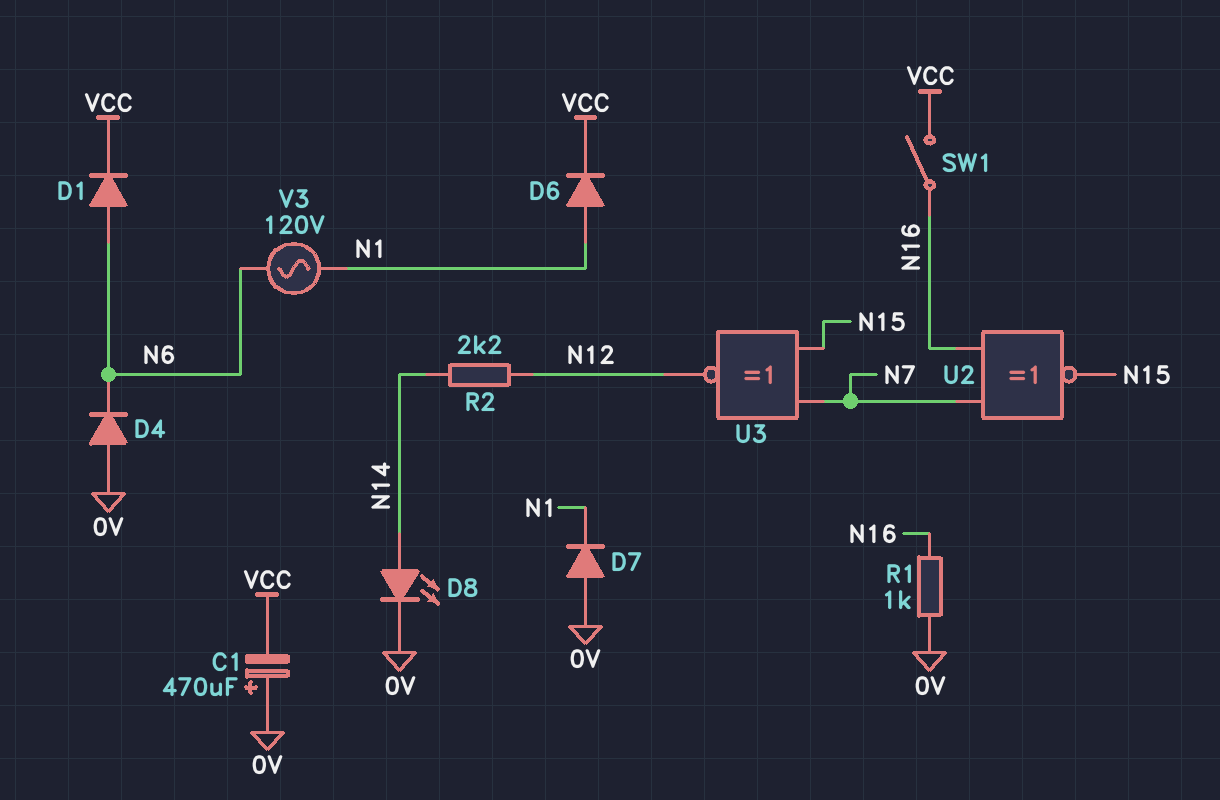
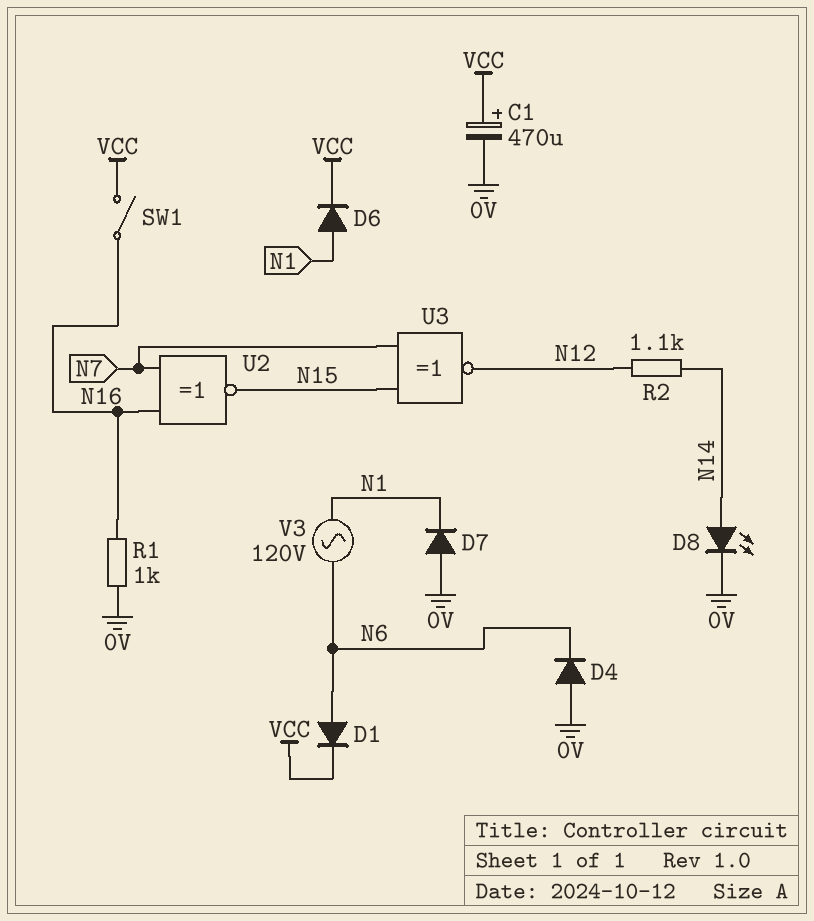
C1: 470uF (plus 0V, minus VCC) -> 470uF (plus VCC, minus 0V)
R2: 2.2k (N12, N14) -> 1.1k (N12, N14)

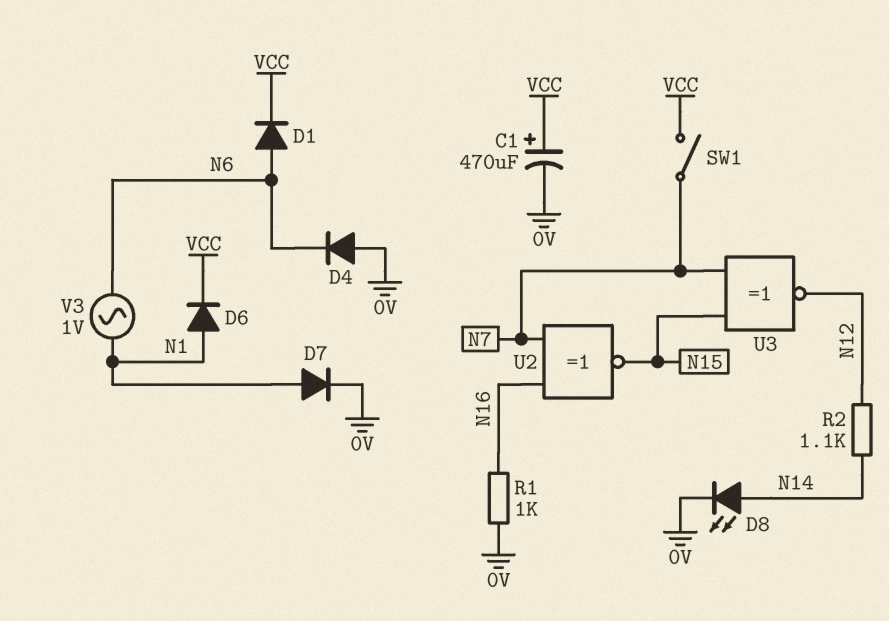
D7: diode (A 0V, K N1) -> diode (A N1, K 0V)
SW1: switch (N16, VCC) -> switch (N7, VCC)
V3: AC 120V (N1, N6) -> AC 1V (N1, N6)

